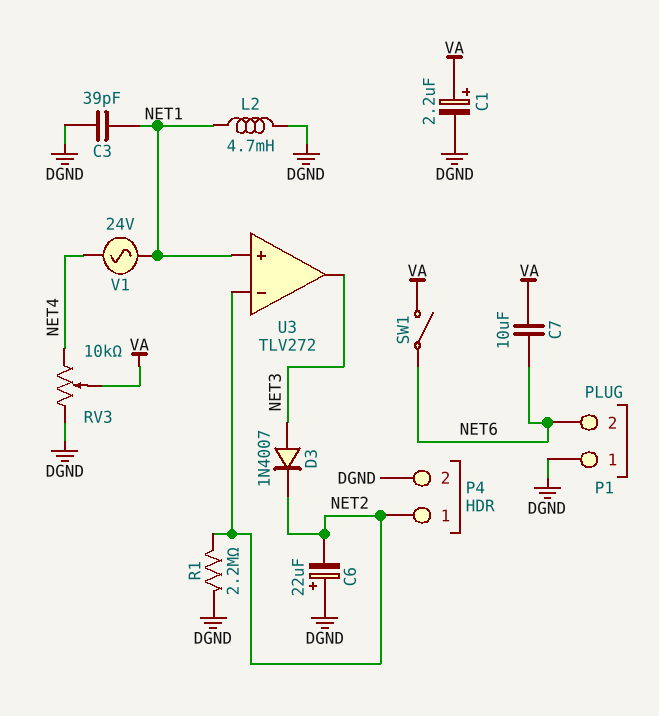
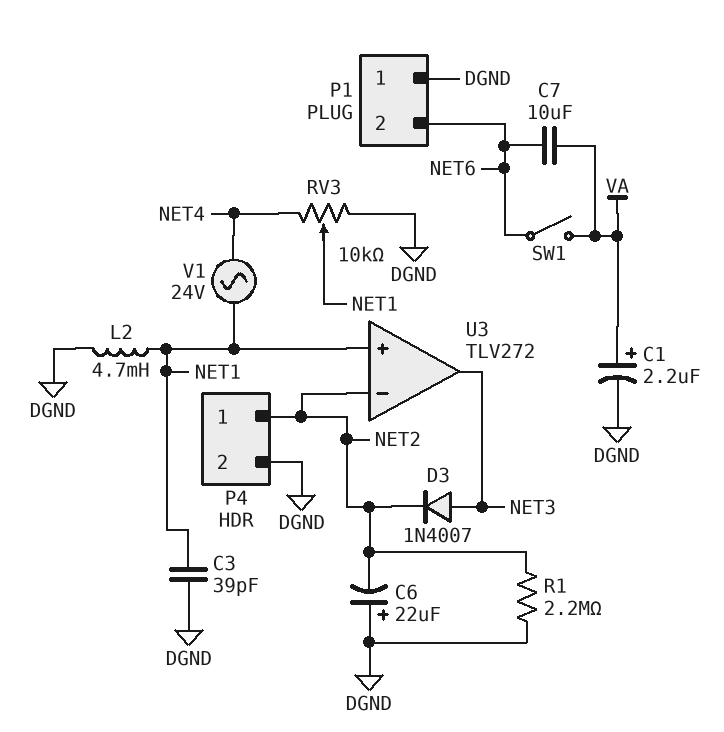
RV3: 10k (DGND, NET4, wiper VA) -> 10k (DGND, NET4, wiper NET1)

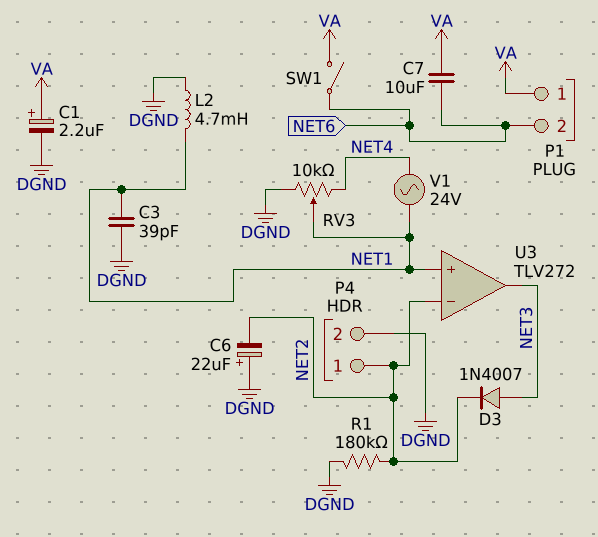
P1 pin 1: DGND -> VA
R1: 2.2M (DGND, NET2) -> 180k (DGND, NET2)

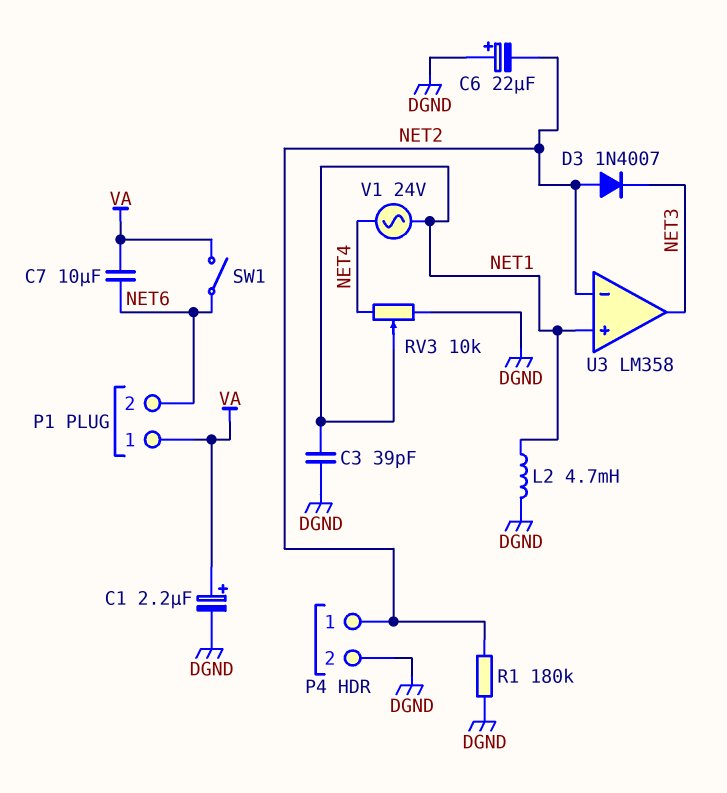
D3: diode 1N4007 (A NET3, K NET2) -> diode 1N4007 (A NET2, K NET3)
U3: TLV272 -> LM358

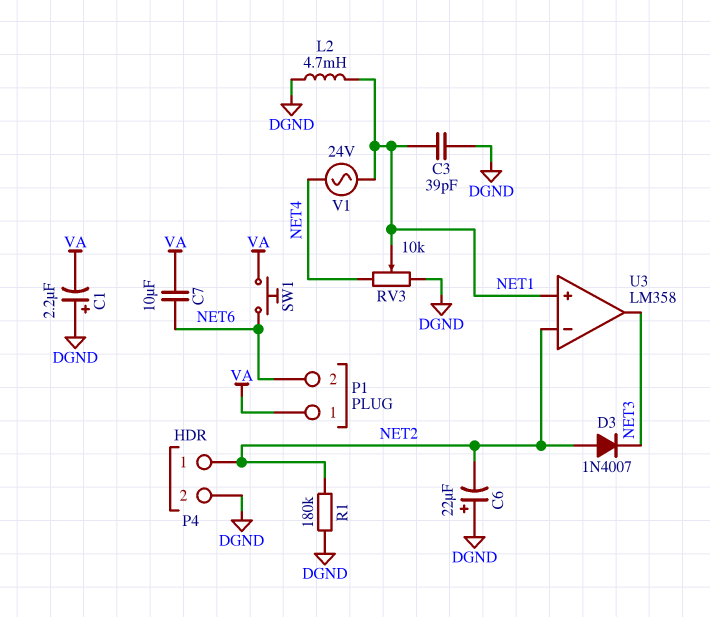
C1: 2.2uF (plus VA, minus DGND) -> 2.2uF (plus DGND, minus VA)
SW1: switch (NET6, VA) -> button (NET6, VA)

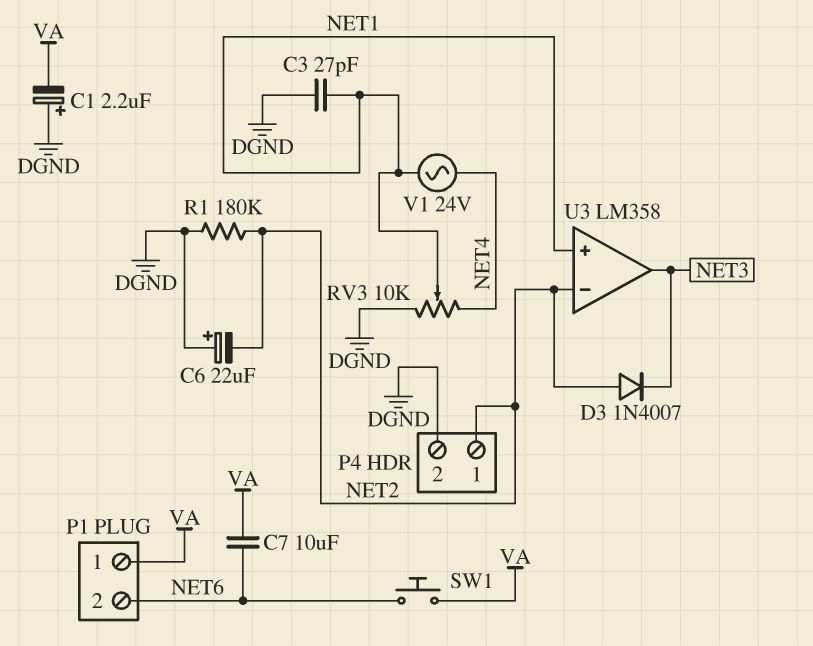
C3: 39pF (DGND, NET1) -> 27pF (DGND, NET1)
L2: 4.7mH (DGND, NET1) -> none

